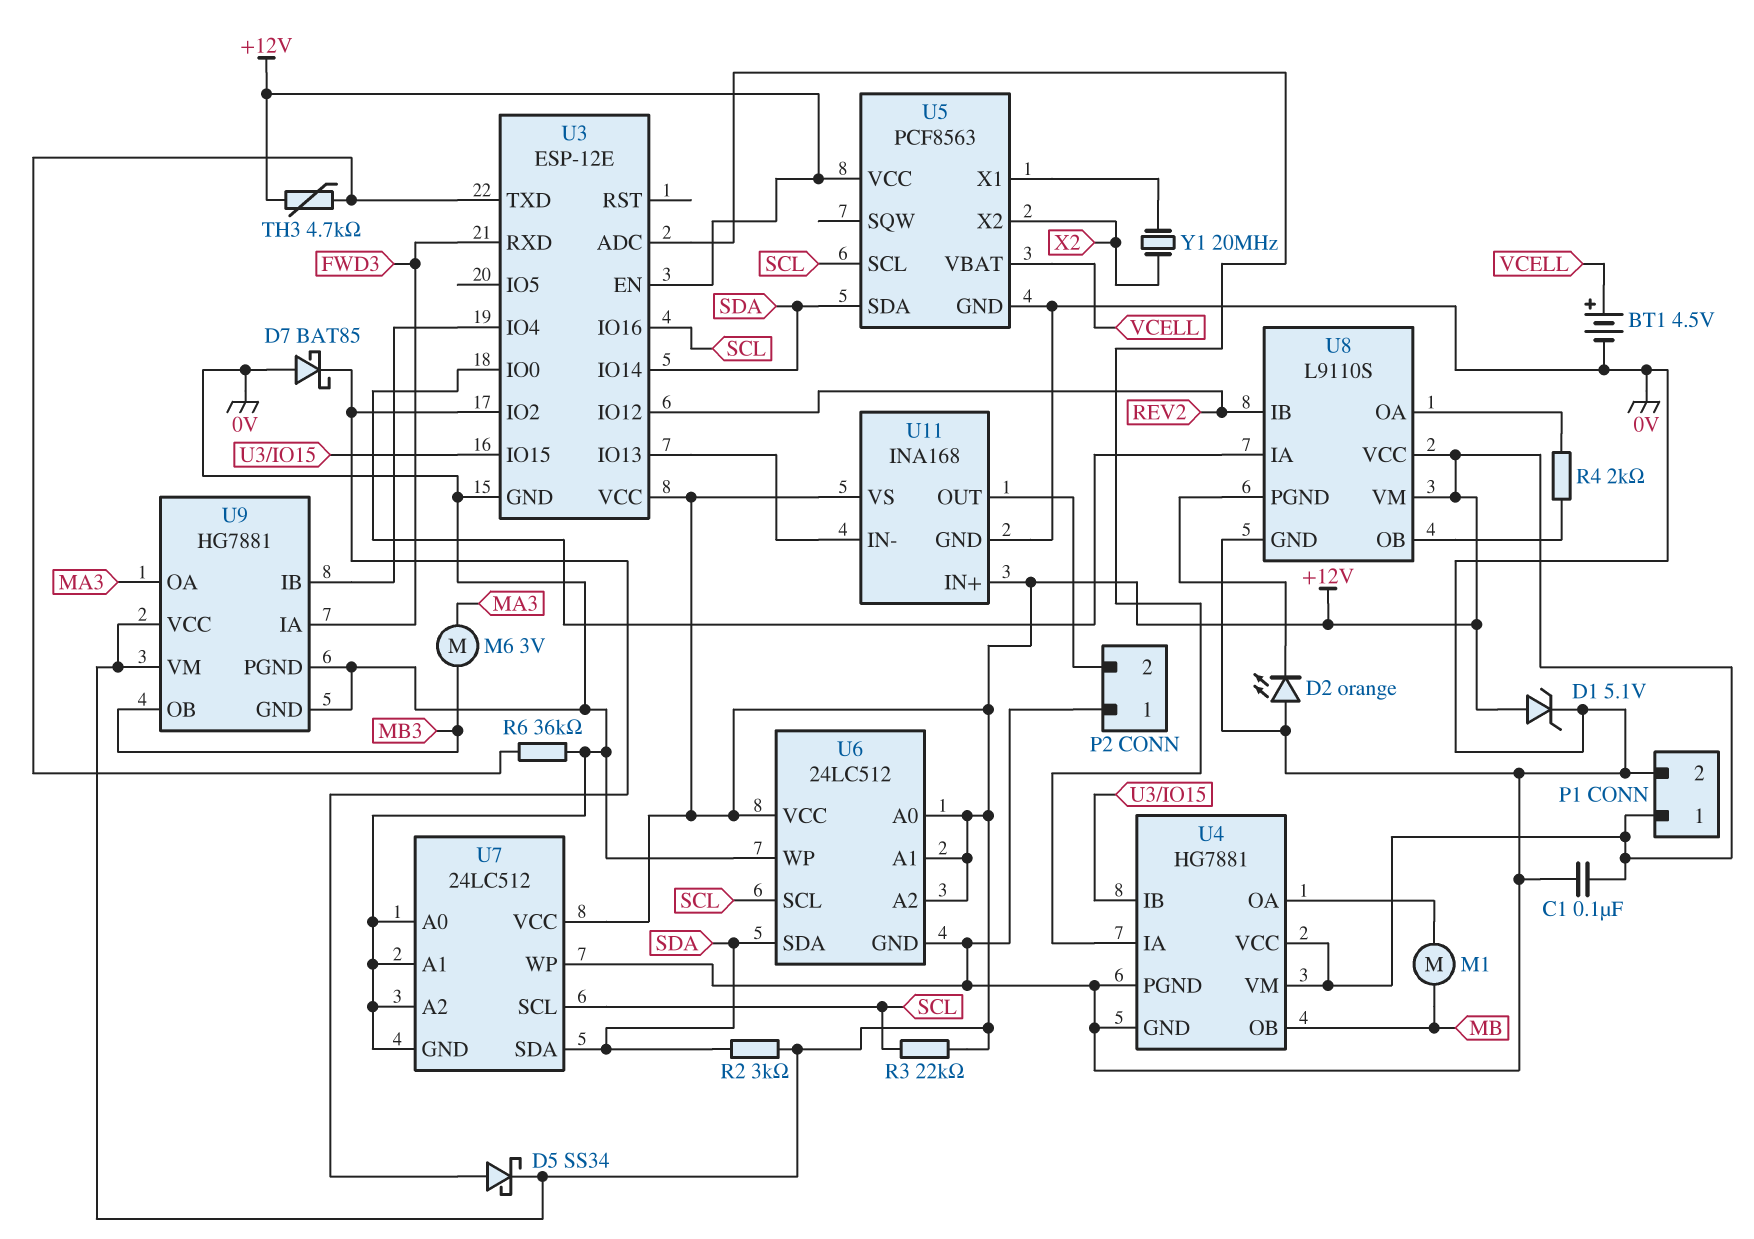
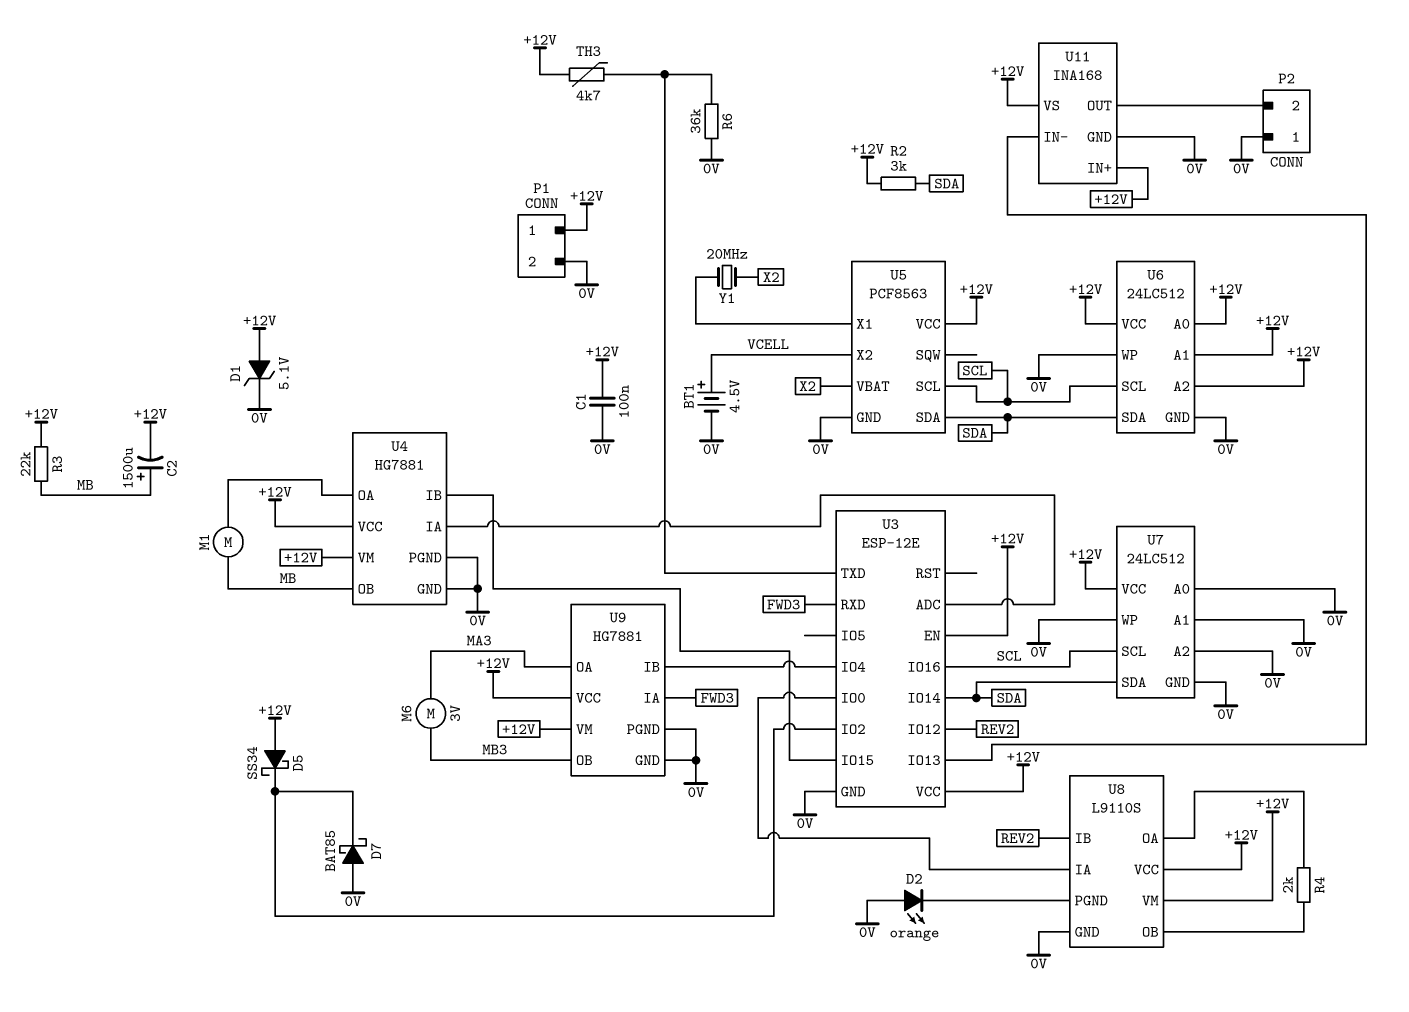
C2: none -> 1500uF (plus MB, minus +12V)
D5: schottky SS34 (A U3/IO2, K +12V) -> schottky SS34 (A +12V, K U3/IO2)
R3: 22k (+12V, SCL) -> 22k (+12V, MB)
U5 pin VBAT: VCELL -> X2
U5 pin X2: X2 -> VCELL

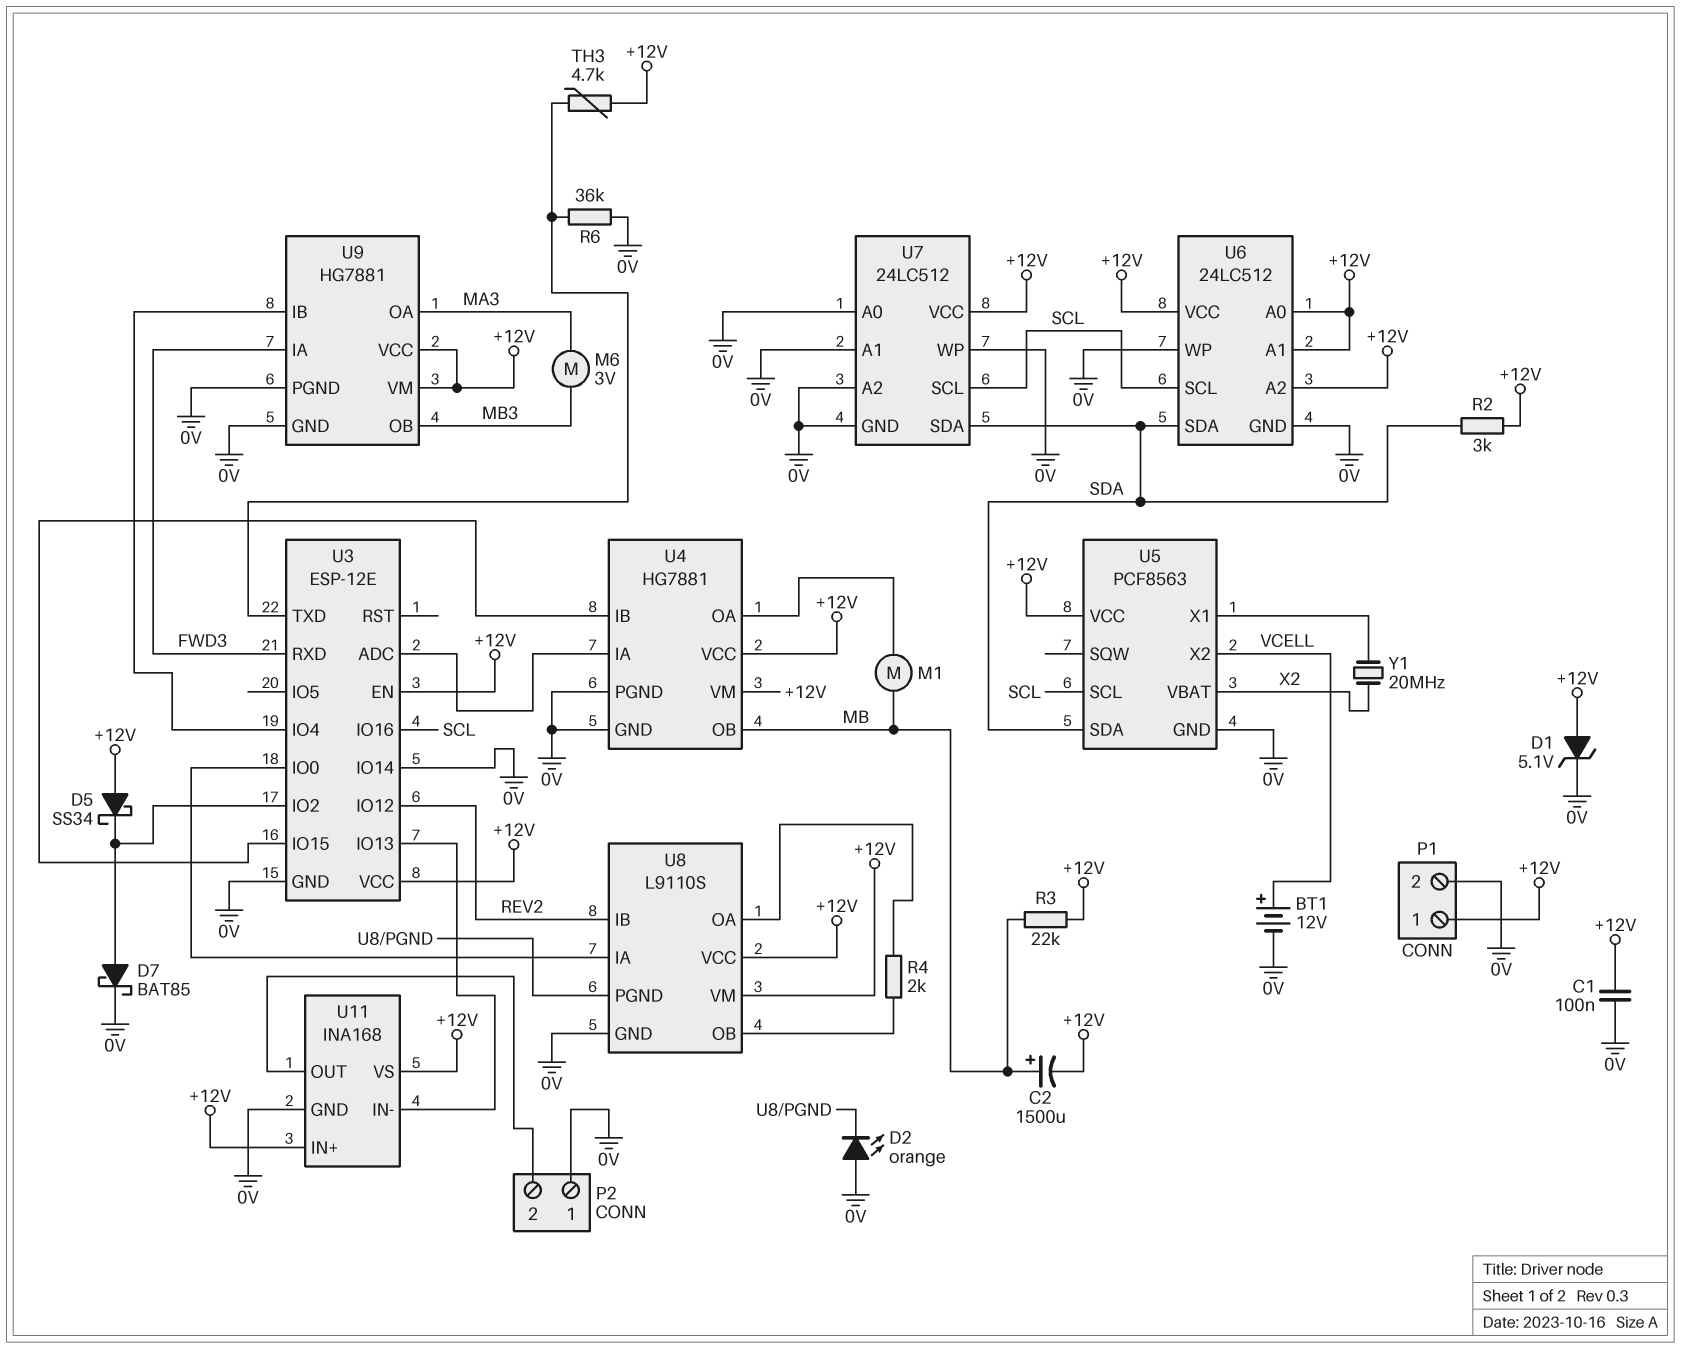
BT1: 4.5V (plus VCELL, minus 0V) -> 12V (plus VCELL, minus 0V)
D7: schottky BAT85 (A 0V, K U3/IO2) -> schottky BAT85 (A U3/IO2, K 0V)
U3 pin IO14: SDA -> 0V

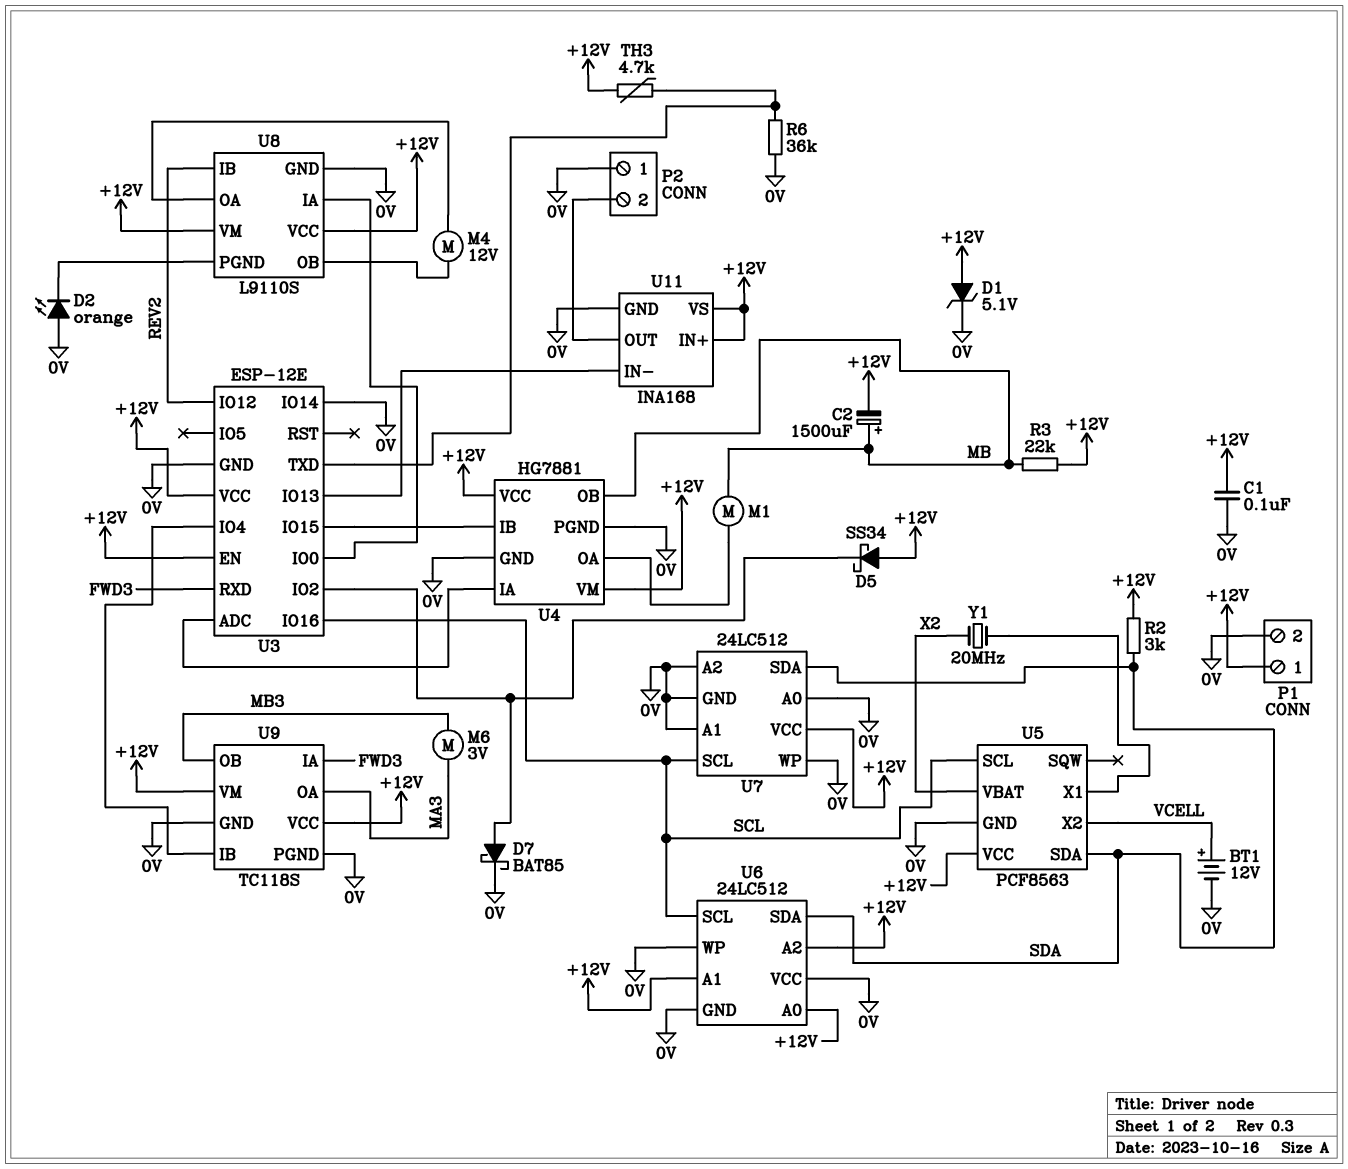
M4: none -> motor 12V (U8/OA, U8/OB)
R4: 2k (U8/OA, U8/OB) -> none
U6 pin VCC: +12V -> 0V
U9: HG7881 -> TC118S

